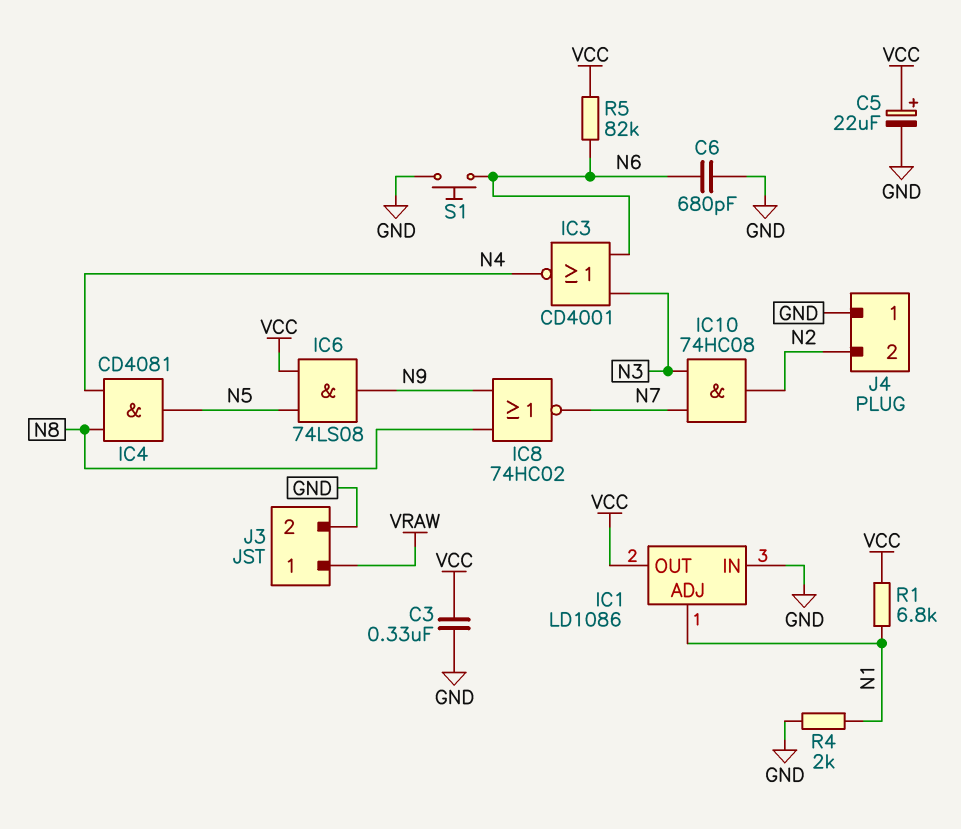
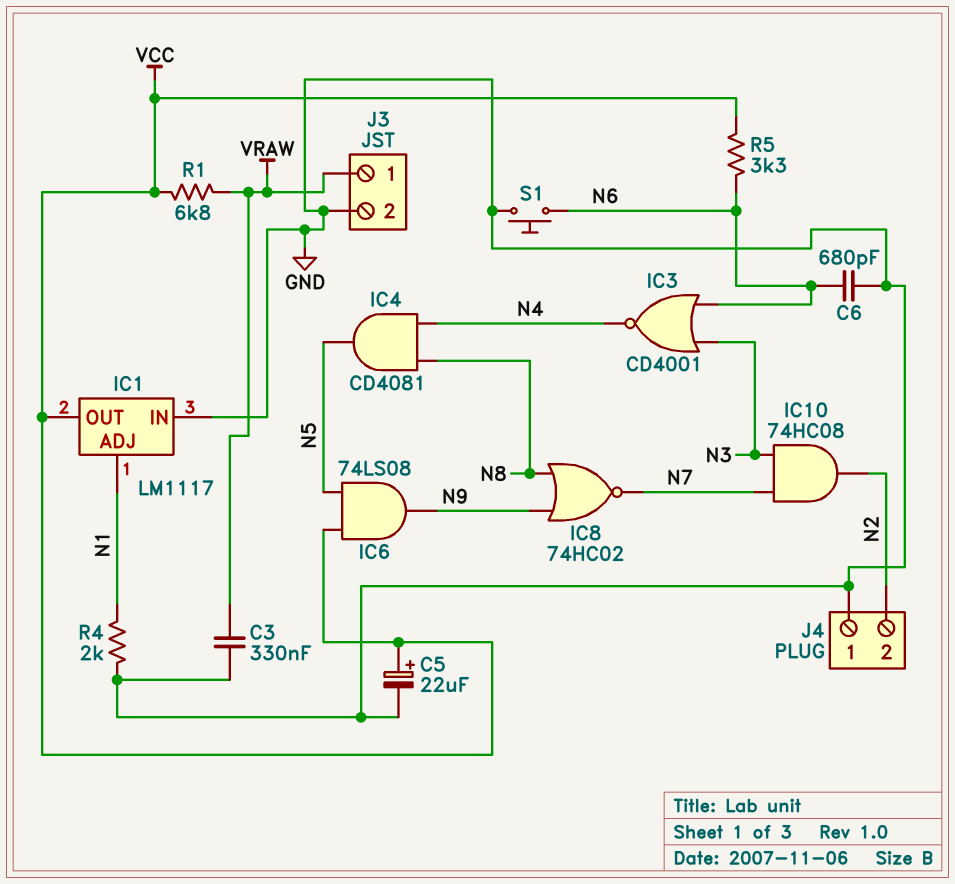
C3: 330nF (GND, VCC) -> 330nF (GND, VRAW)
IC1: LD1086 -> LM1117
R1: 6.8k (N1, VCC) -> 6.8k (VCC, VRAW)
R5: 82k (N6, VCC) -> 3.3k (N6, VCC)

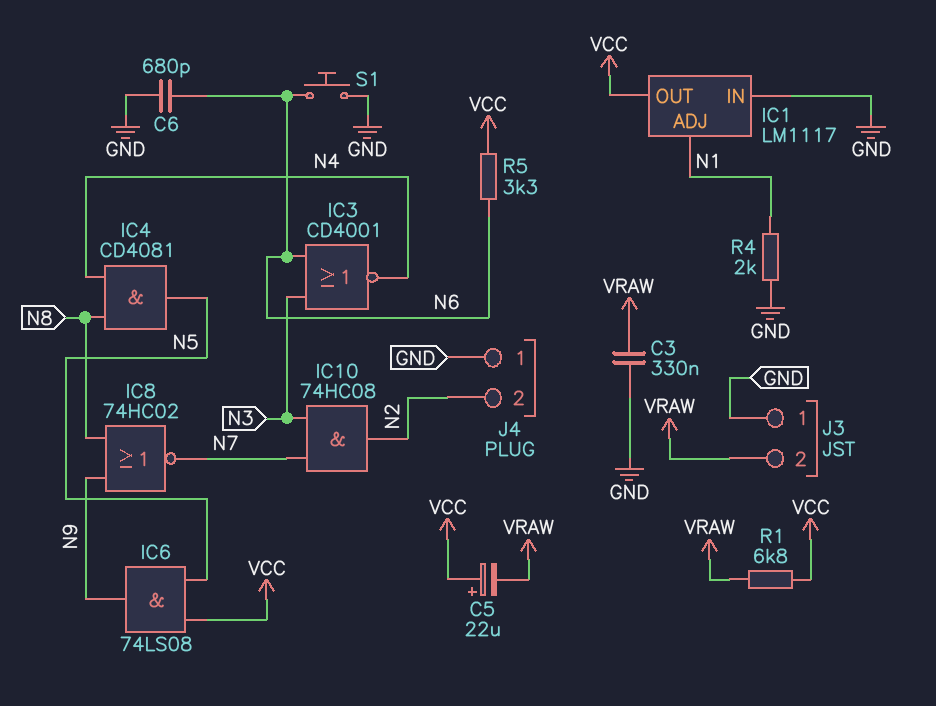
C5: 22uF (plus VCC, minus GND) -> 22uF (plus VCC, minus VRAW)
J3 pin 1: VRAW -> GND
J3 pin 2: GND -> VRAW

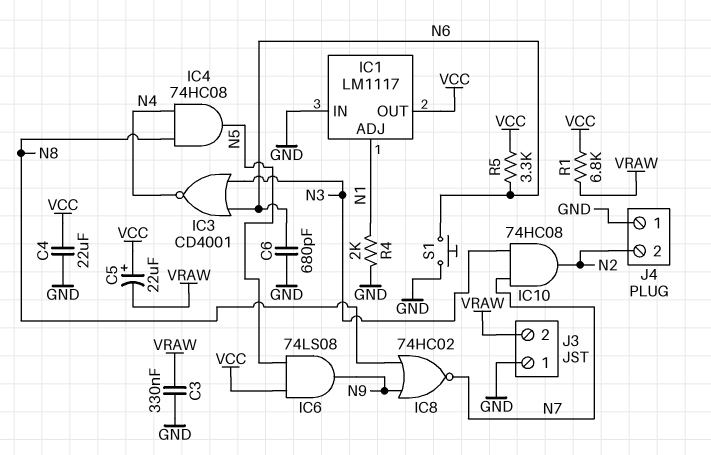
C4: none -> 22uF (GND, VCC)
IC4: AND CD4081 (in N4, in N8, out N5) -> AND 74HC08 (in N4, in N8, out N5)

